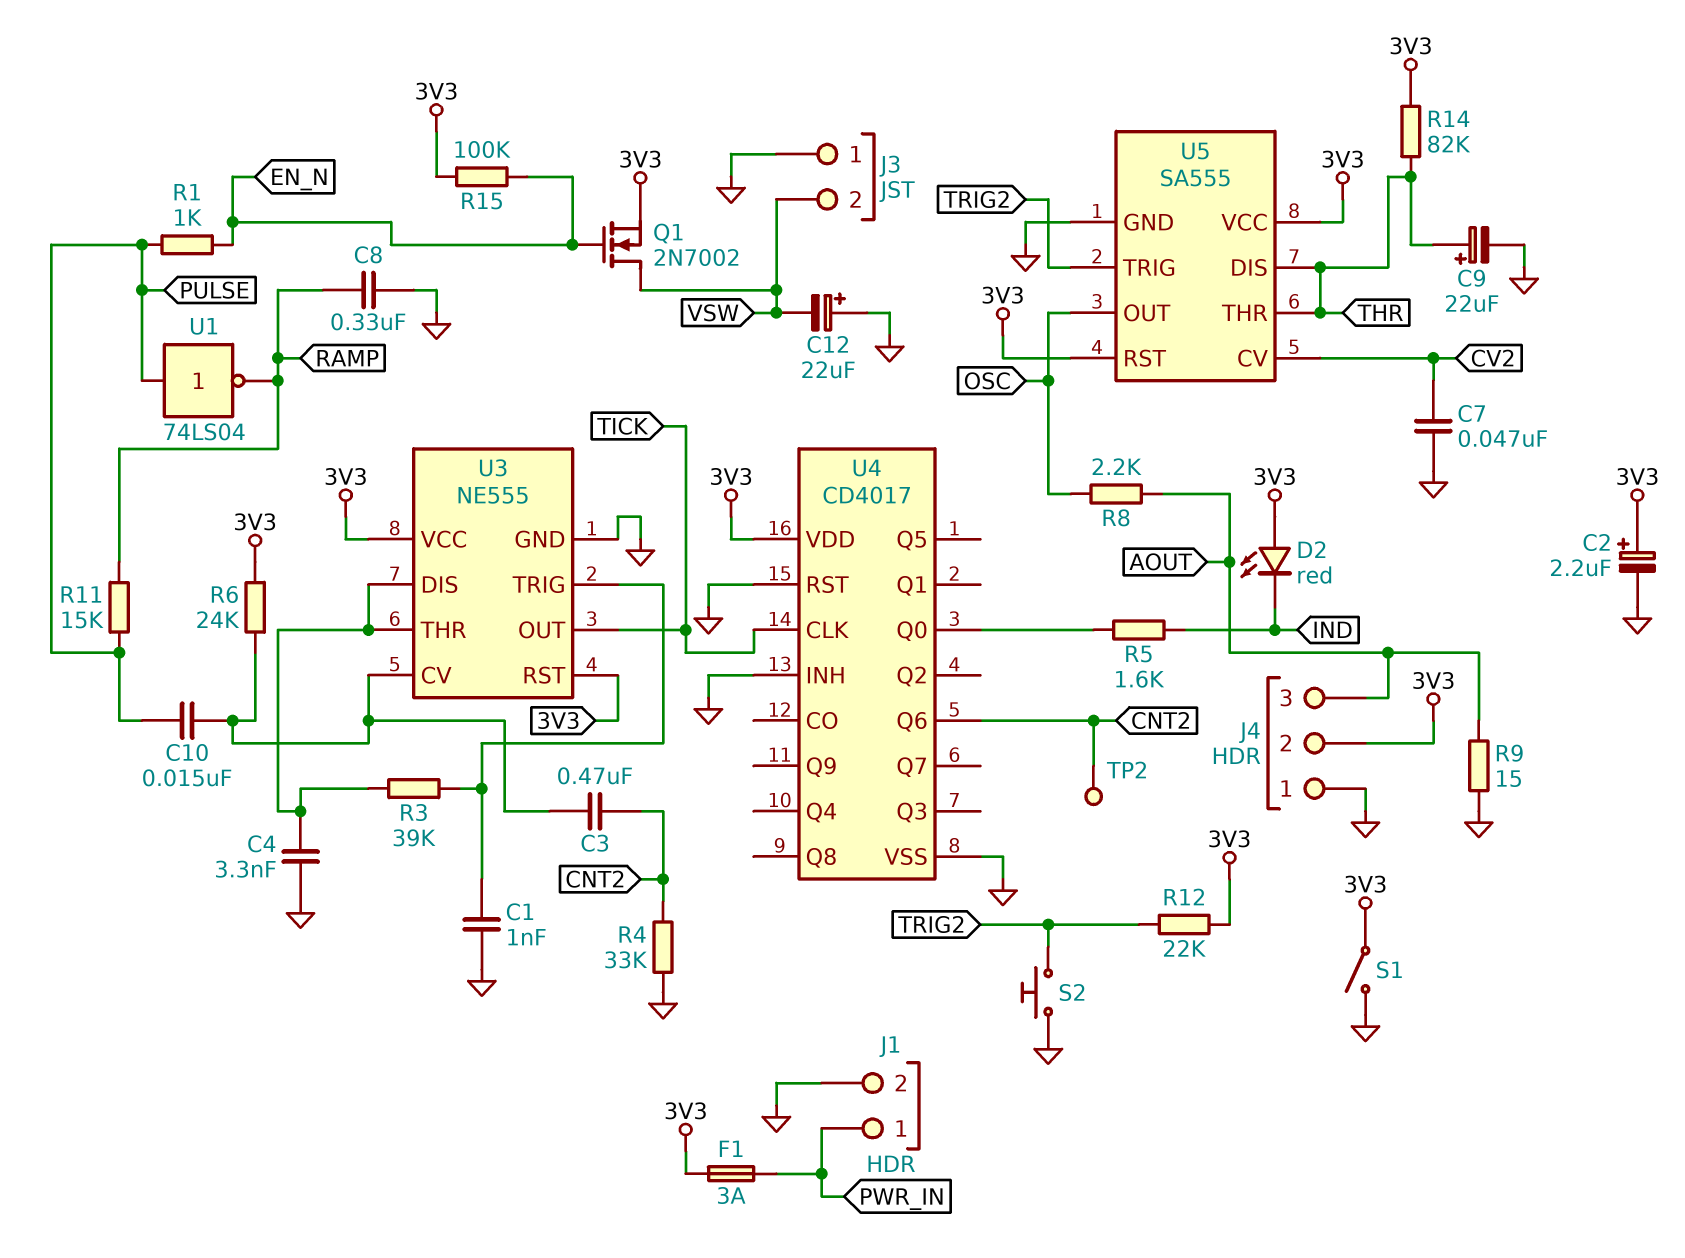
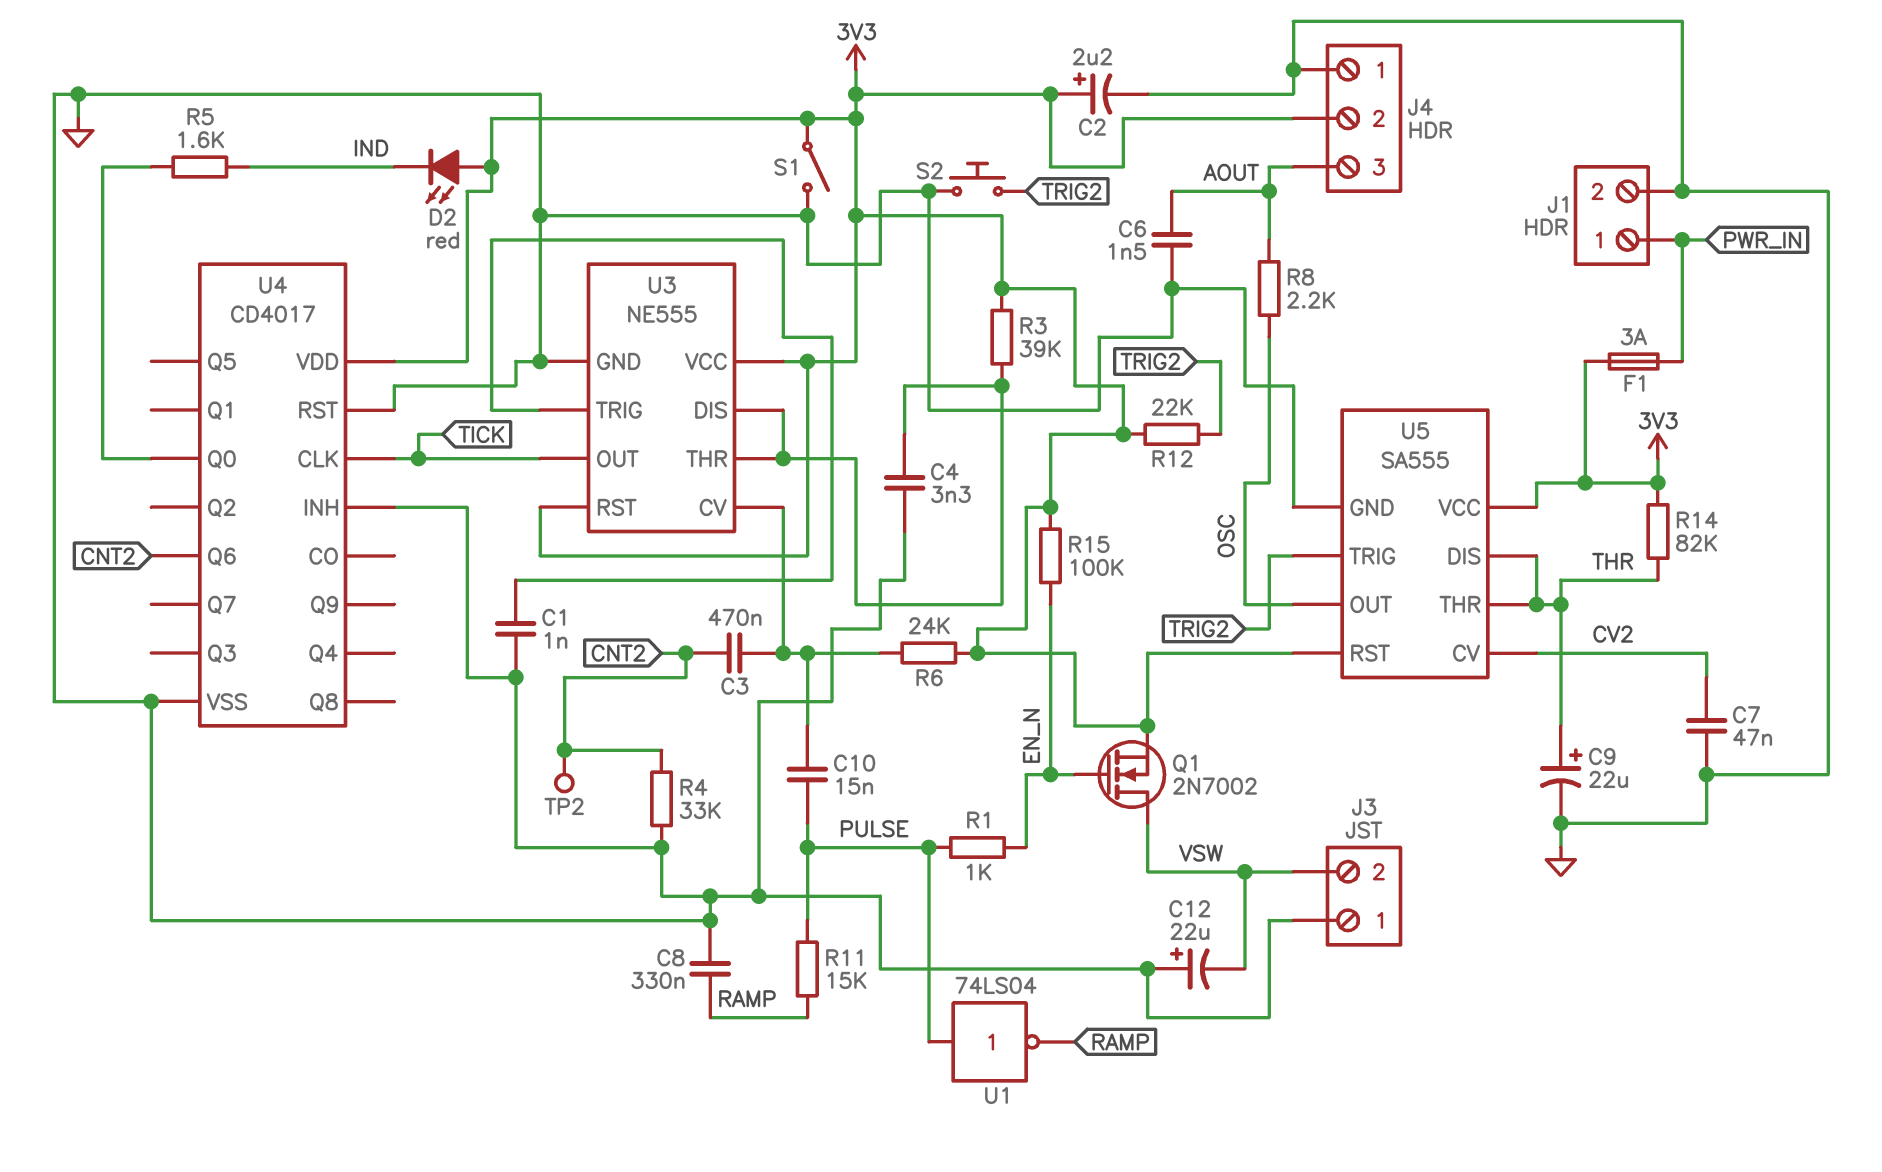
C6: none -> 1.5nF (AOUT, GND)
R3: 39k (U3/DIS, U3/TRIG) -> 39k (3V3, U3/DIS)
R9: 15 (AOUT, GND) -> none

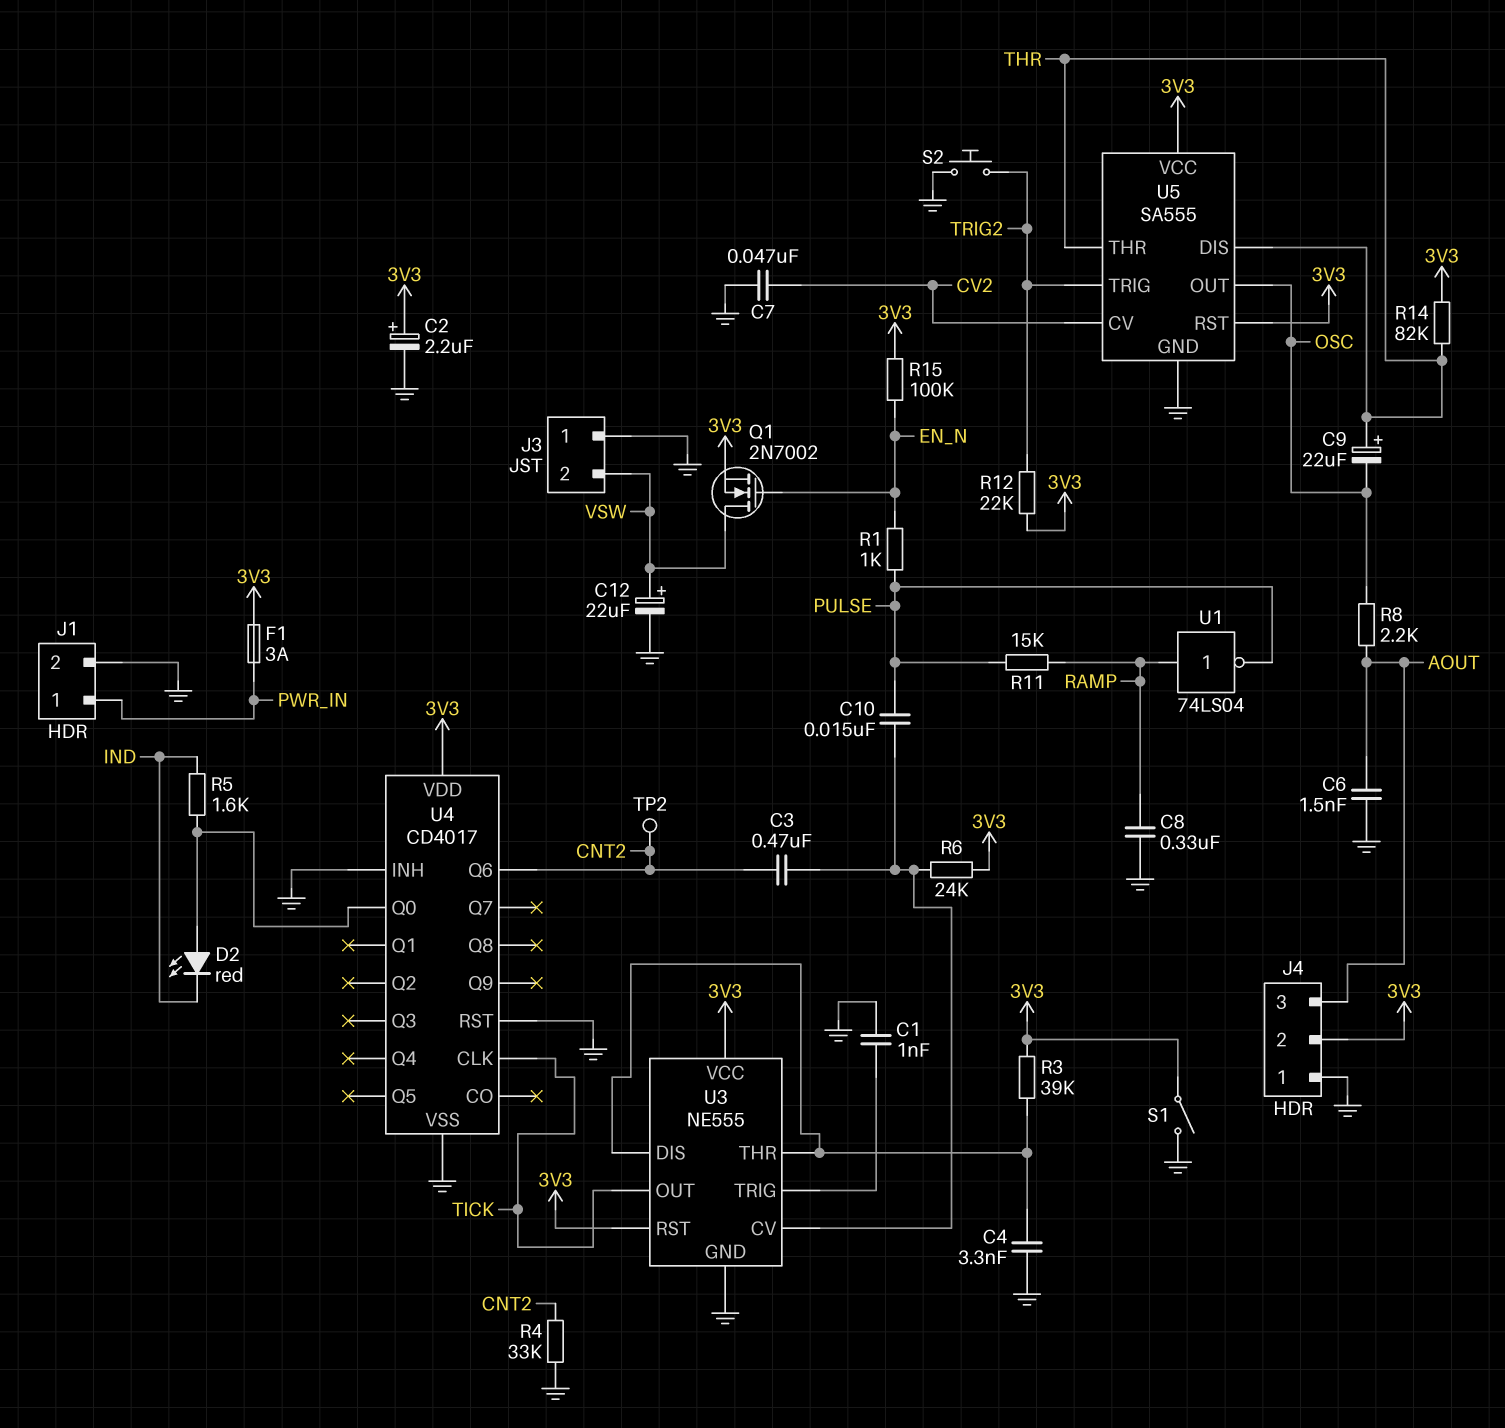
C9: 22uF (plus THR, minus GND) -> 22uF (plus THR, minus OSC)
C12: 22uF (plus GND, minus VSW) -> 22uF (plus VSW, minus GND)
D2: LED red (A 3V3, K IND) -> LED red (A U4/Q0, K IND)
U1: NOT 74LS04 (in PULSE, out RAMP) -> NOT 74LS04 (in RAMP, out PULSE)

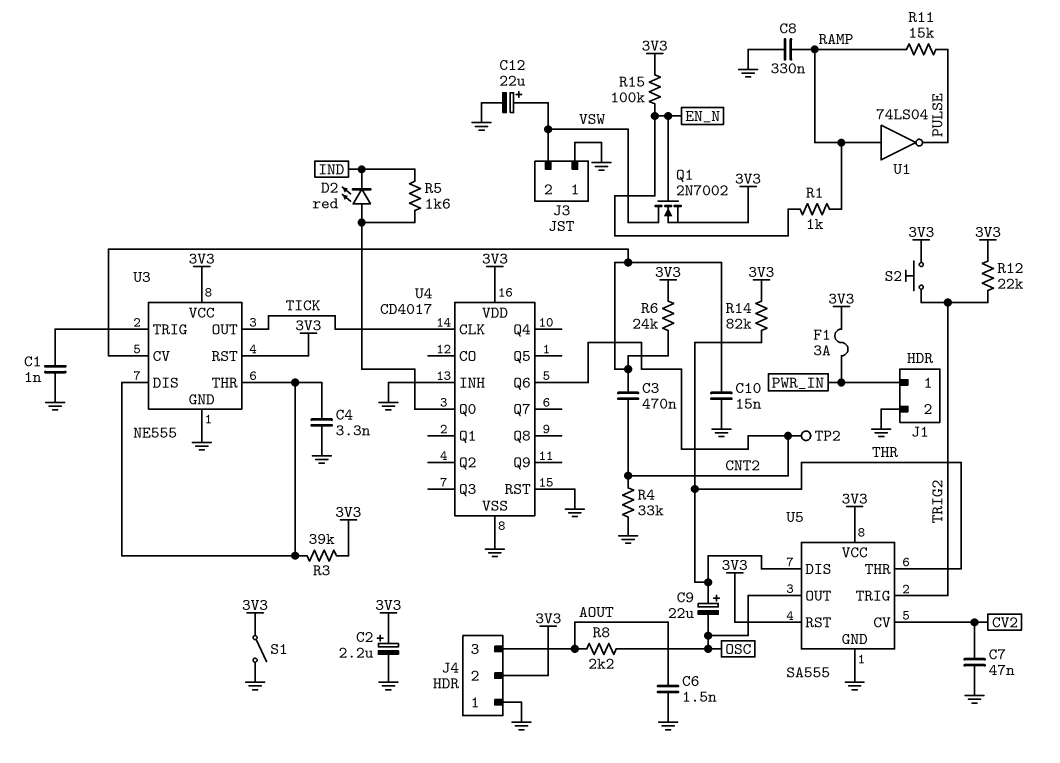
C10: 15nF (PULSE, U3/CV) -> 15nF (GND, U3/CV)
R1: 1k (EN_N, PULSE) -> 1k (EN_N, RAMP)
S2: button (GND, TRIG2) -> button (3V3, TRIG2)

